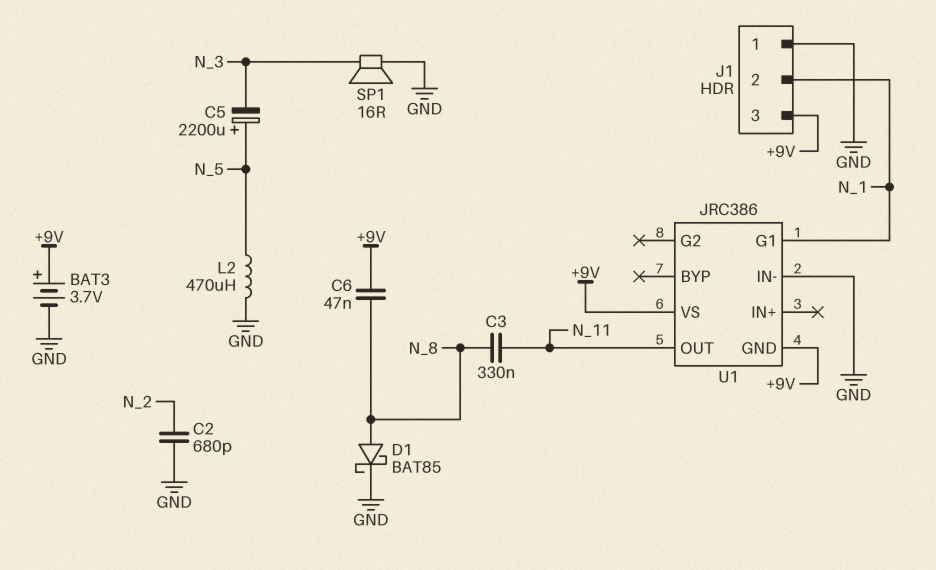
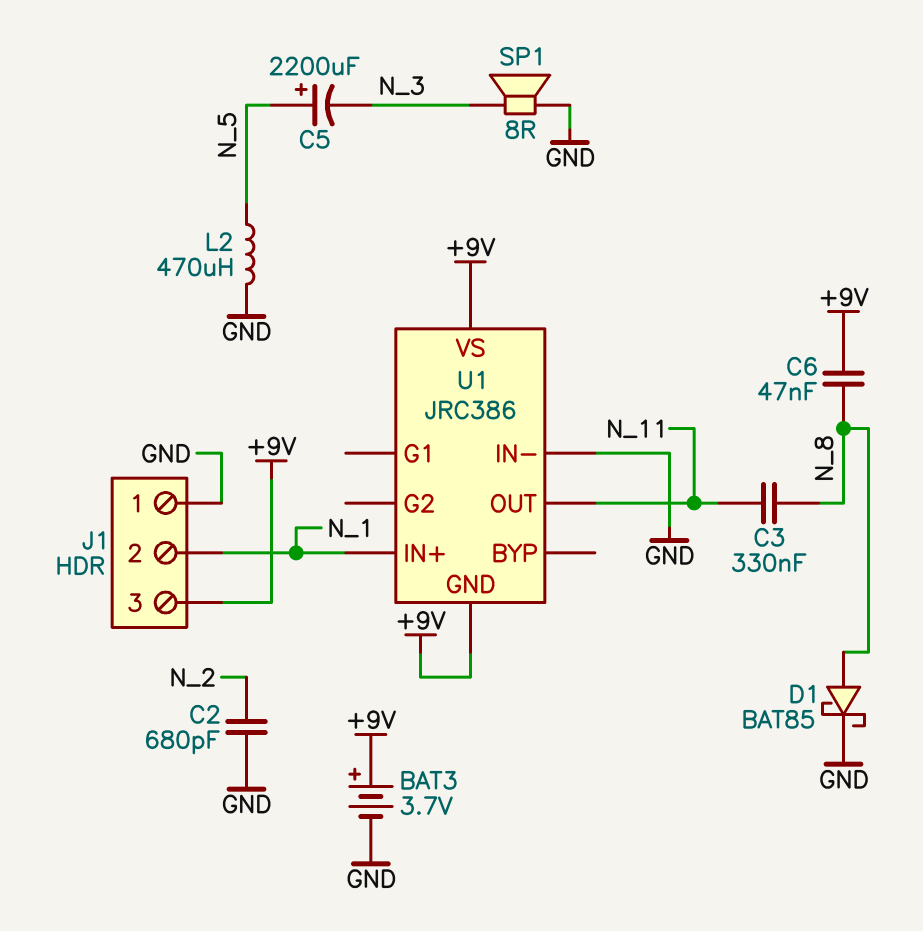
SP1: speaker 16R (GND, N_3) -> speaker 8R (GND, N_3)
U1 pin G1: N_1 -> none
U1 pin IN+: none -> N_1

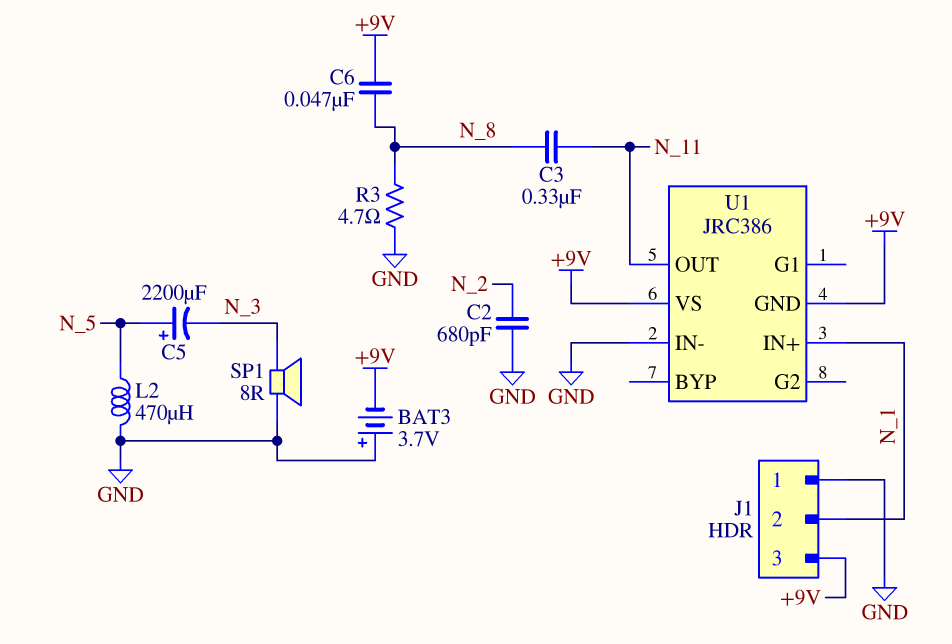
BAT3: 3.7V (plus +9V, minus GND) -> 3.7V (plus GND, minus +9V)
D1: schottky BAT85 (A N_8, K GND) -> none
R3: none -> 4.7 (GND, N_8)

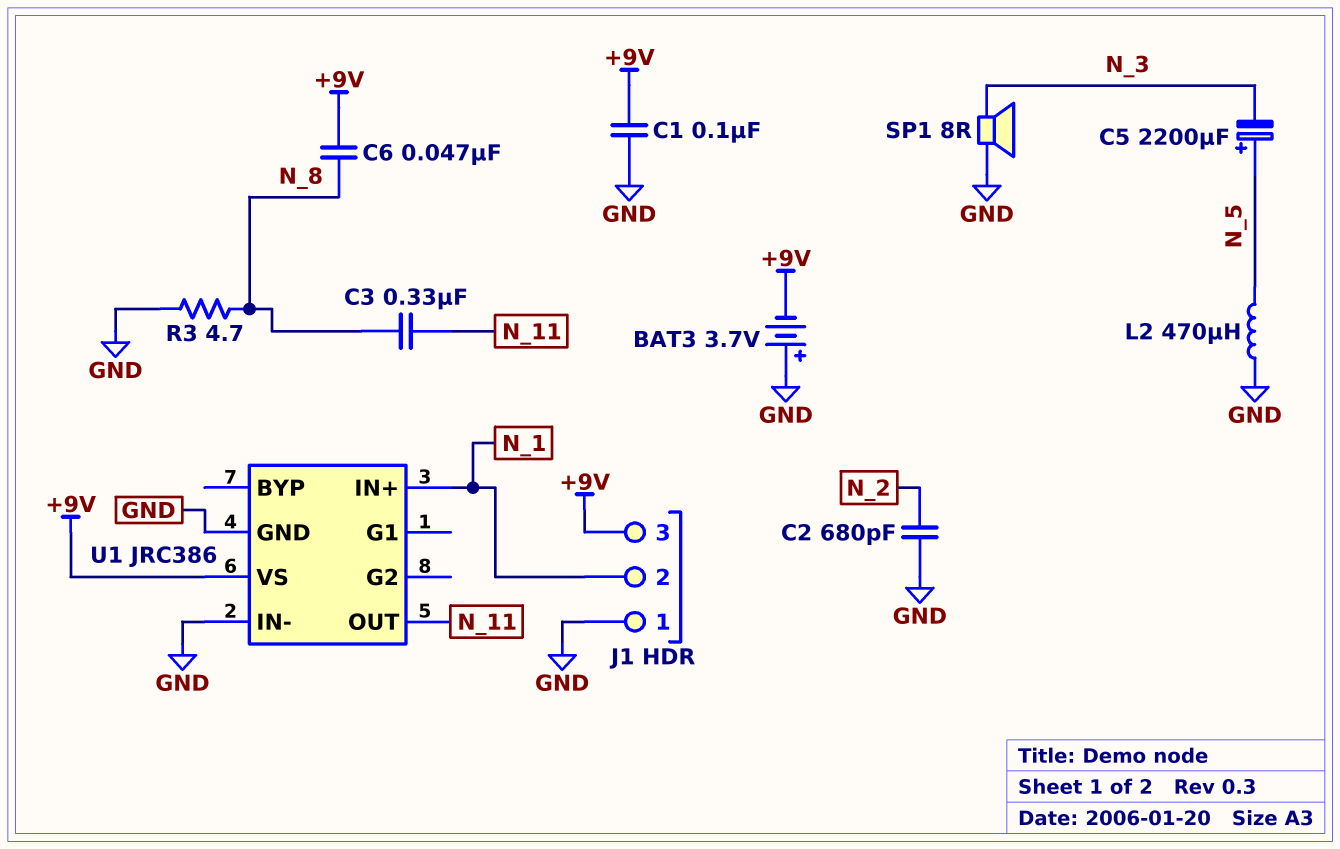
C1: none -> 100nF (+9V, GND)
U1 pin GND: +9V -> GND

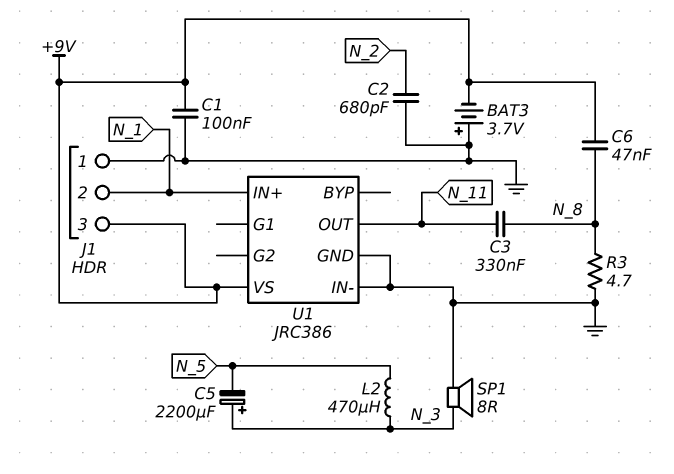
C5: 2200uF (plus N_5, minus N_3) -> 2200uF (plus N_3, minus N_5)
L2: 470uH (GND, N_5) -> 470uH (N_3, N_5)

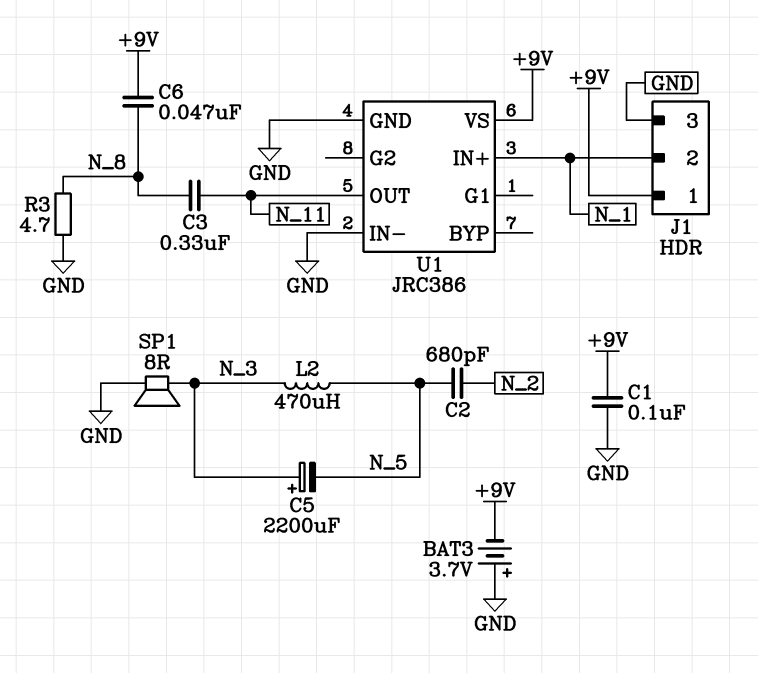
C2: 680pF (GND, N_2) -> 680pF (N_2, N_5)
J1 pin 1: GND -> +9V
J1 pin 3: +9V -> GND

